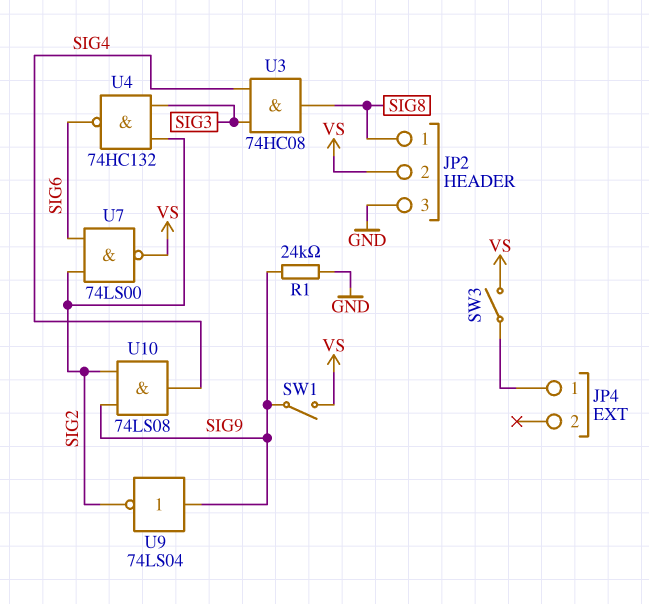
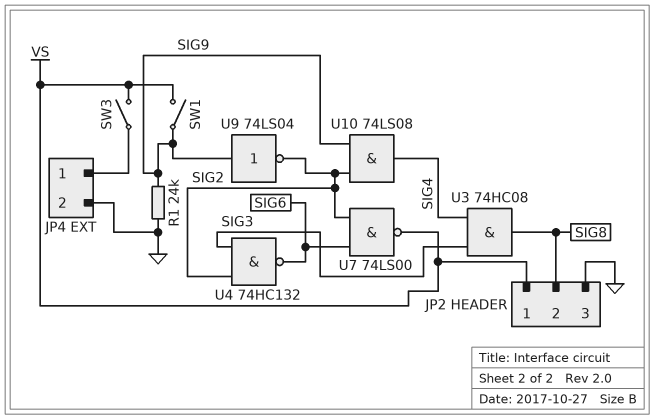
JP2 pin 1: SIG8 -> VS
JP2 pin 2: VS -> SIG8
JP4 pin 2: none -> GND

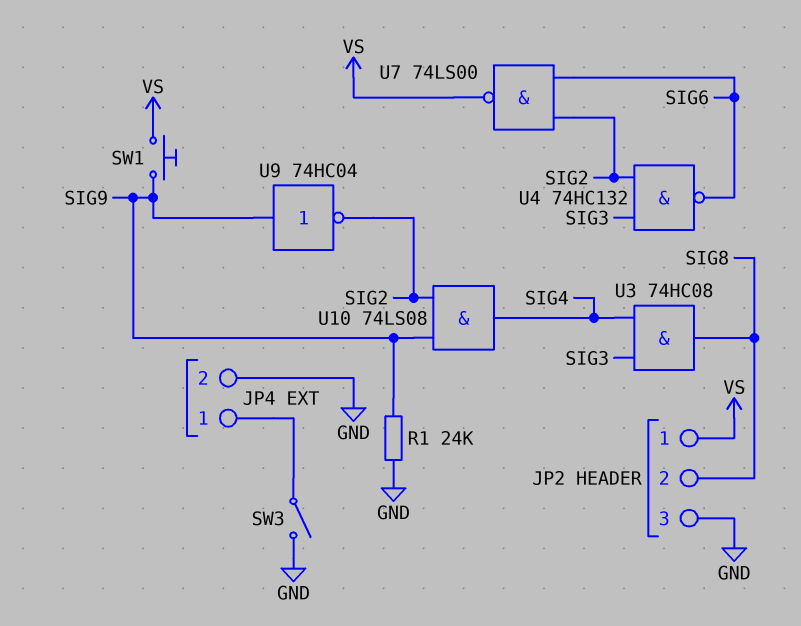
SW1: switch (SIG9, VS) -> button (SIG9, VS)
SW3: switch (JP4/1, VS) -> switch (GND, JP4/1)
U9: NOT 74LS04 (in SIG9, out SIG2) -> NOT 74HC04 (in SIG9, out SIG2)

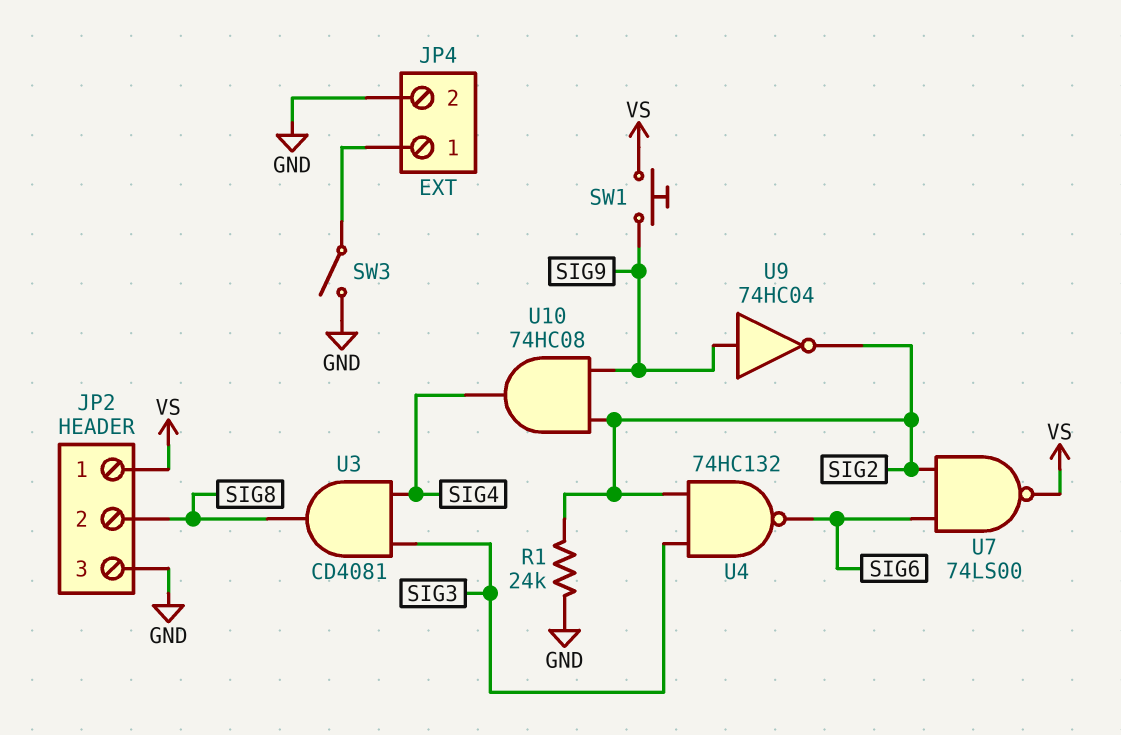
R1: 24k (GND, SIG9) -> 24k (GND, SIG2)
U3: AND 74HC08 (in SIG3, in SIG4, out SIG8) -> AND CD4081 (in SIG3, in SIG4, out SIG8)
U10: AND 74LS08 (in SIG2, in SIG9, out SIG4) -> AND 74HC08 (in SIG2, in SIG9, out SIG4)

